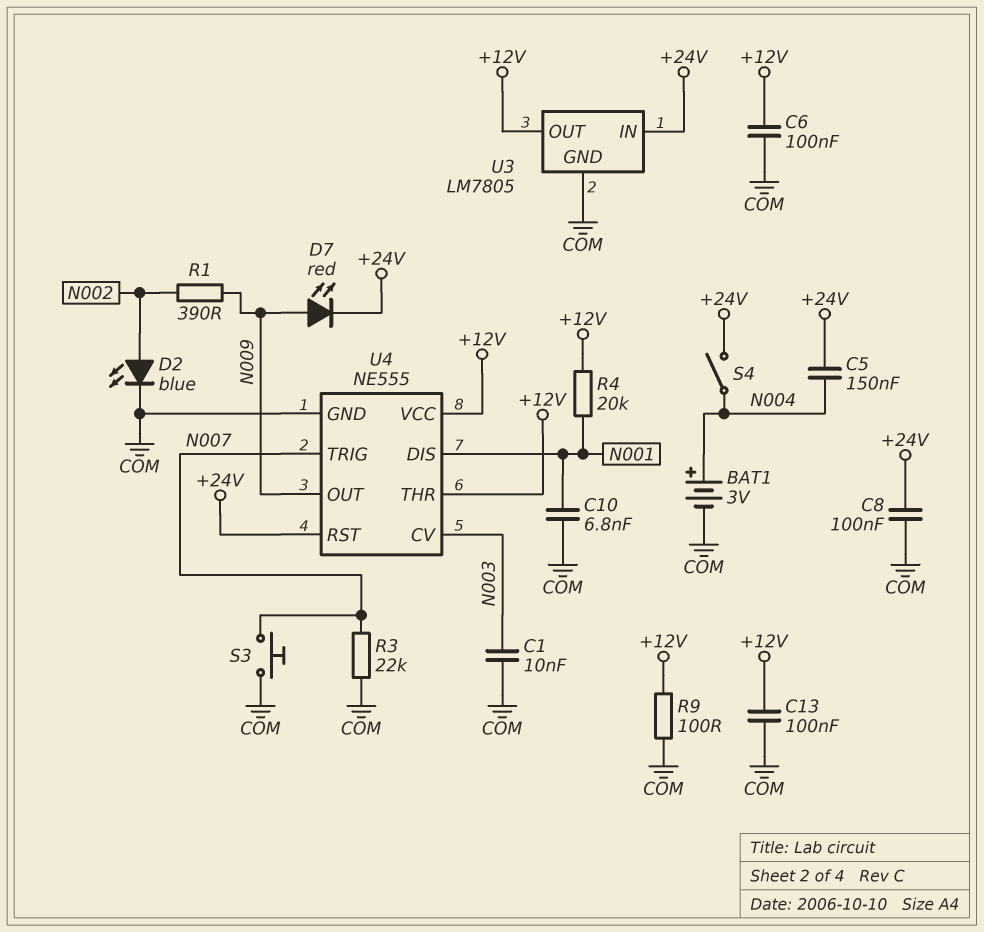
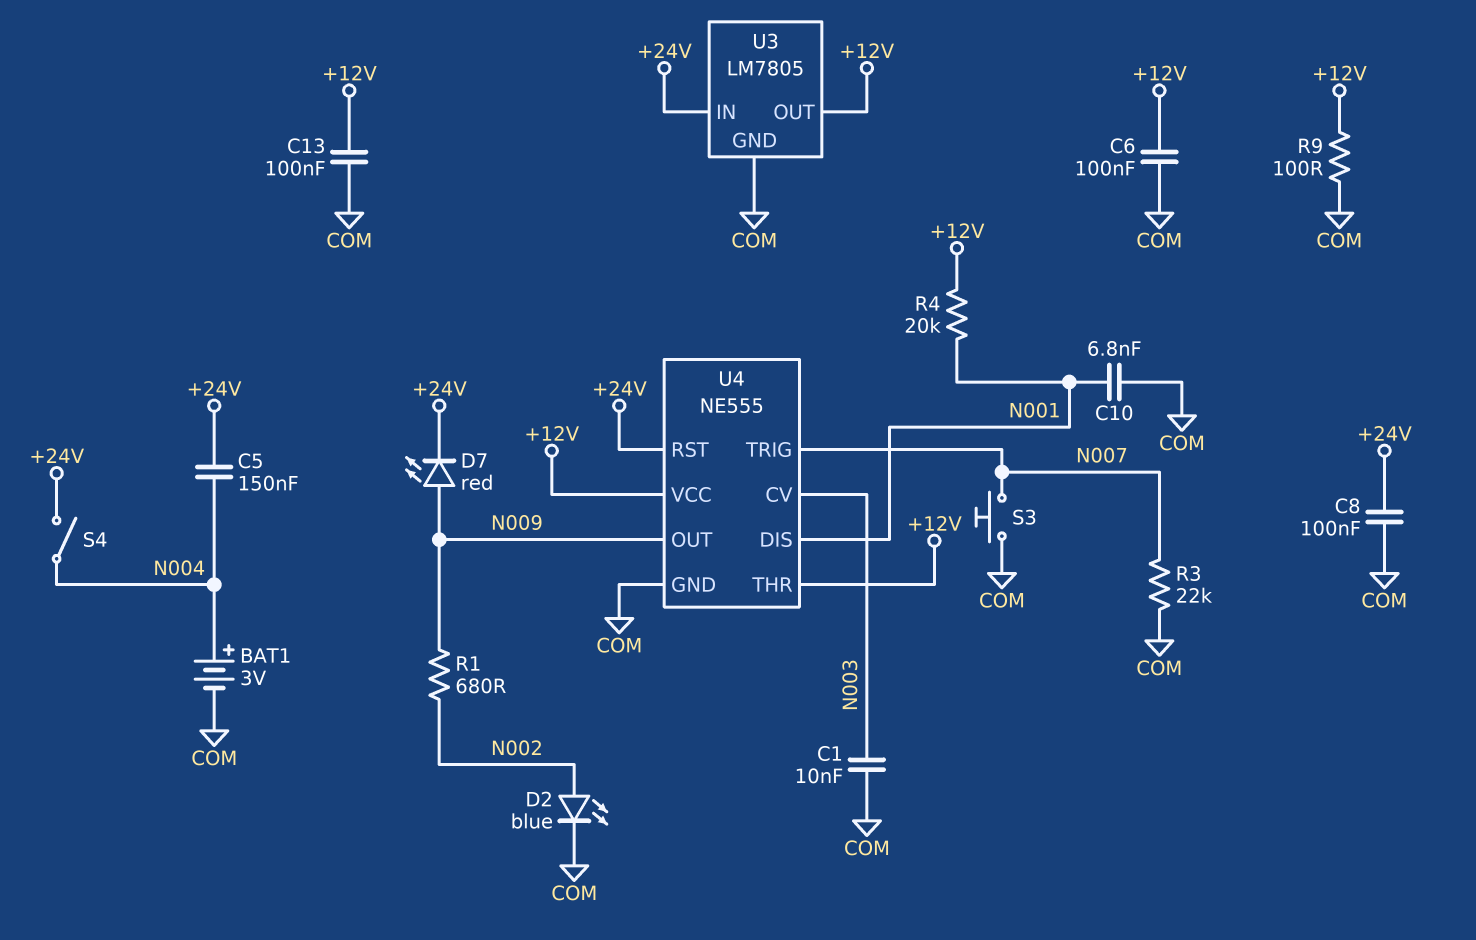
R1: 390 (N002, N009) -> 680 (N002, N009)

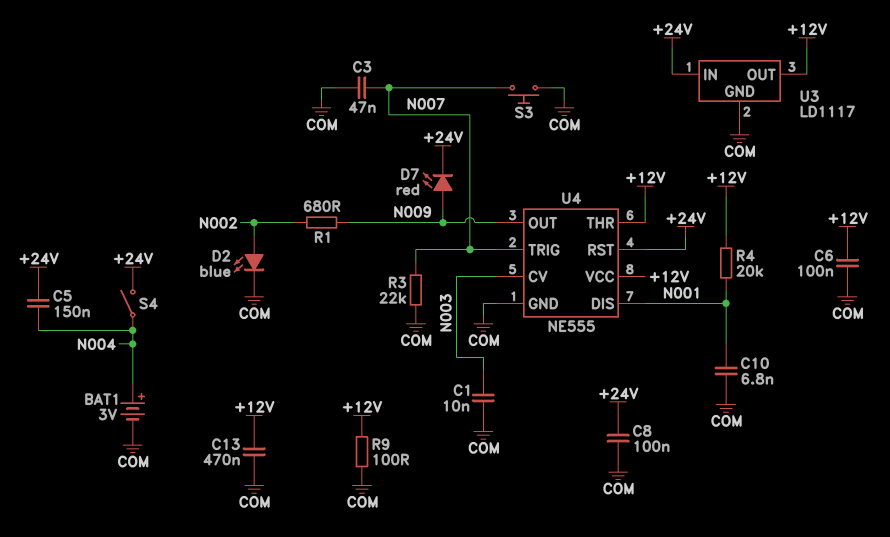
C3: none -> 47nF (COM, N007)
C13: 100nF (+12V, COM) -> 470nF (+12V, COM)
U3: LM7805 -> LD1117

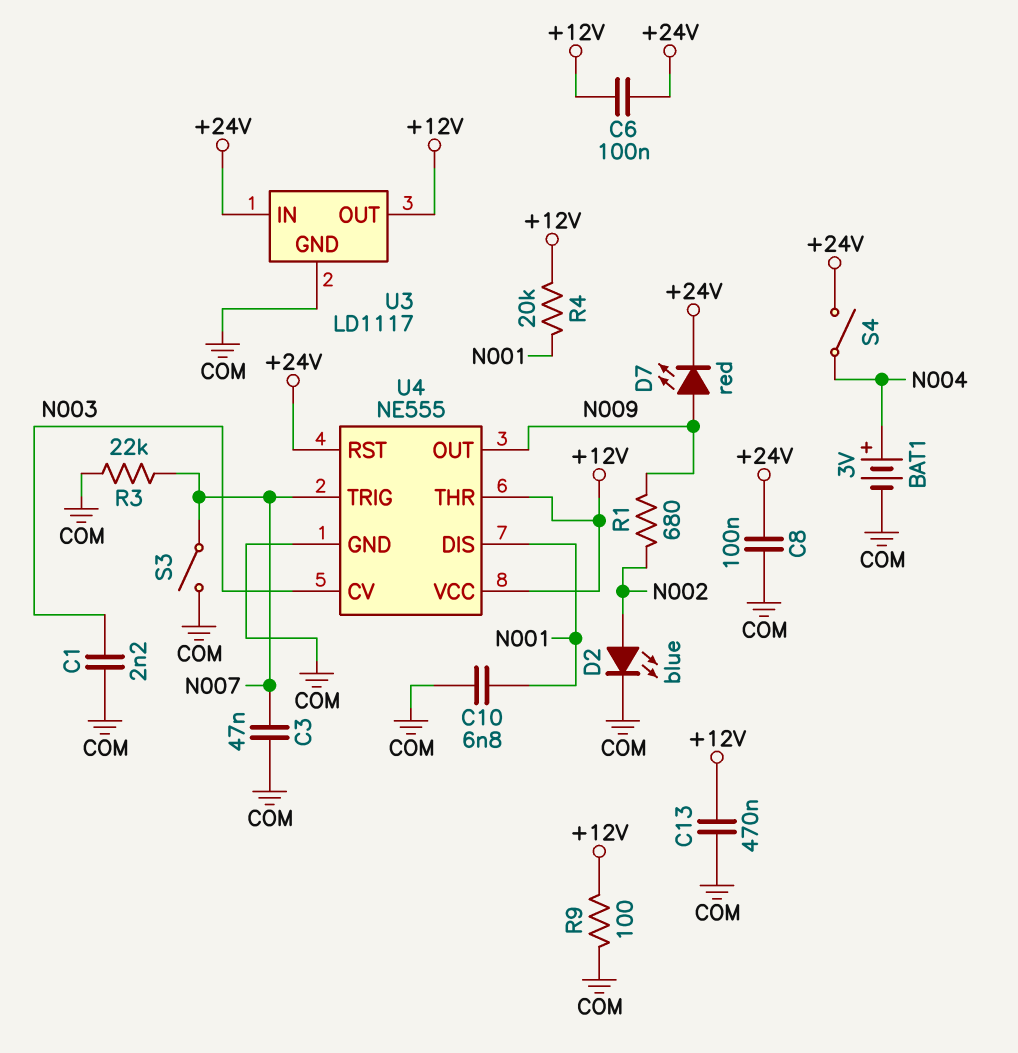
C1: 10nF (COM, N003) -> 2.2nF (COM, N003)
C5: 150nF (+24V, N004) -> none
C6: 100nF (+12V, COM) -> 100nF (+12V, +24V)
S3: button (COM, N007) -> switch (COM, N007)

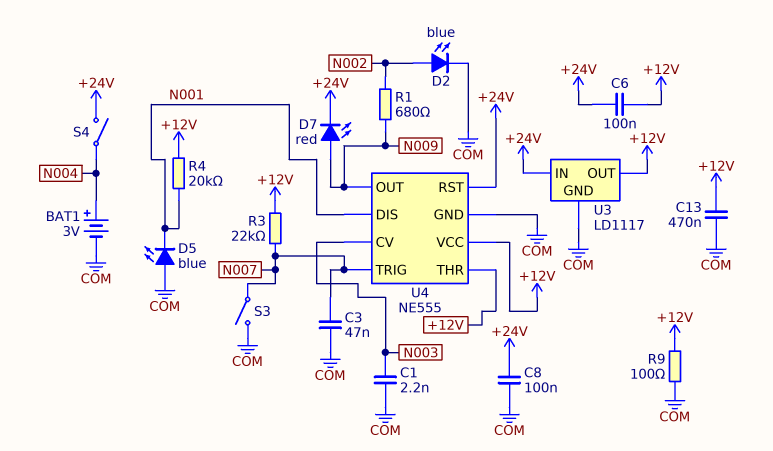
C10: 6.8nF (COM, N001) -> none
D5: none -> LED blue (A COM, K N001)
R3: 22k (COM, N007) -> 22k (+12V, N007)

